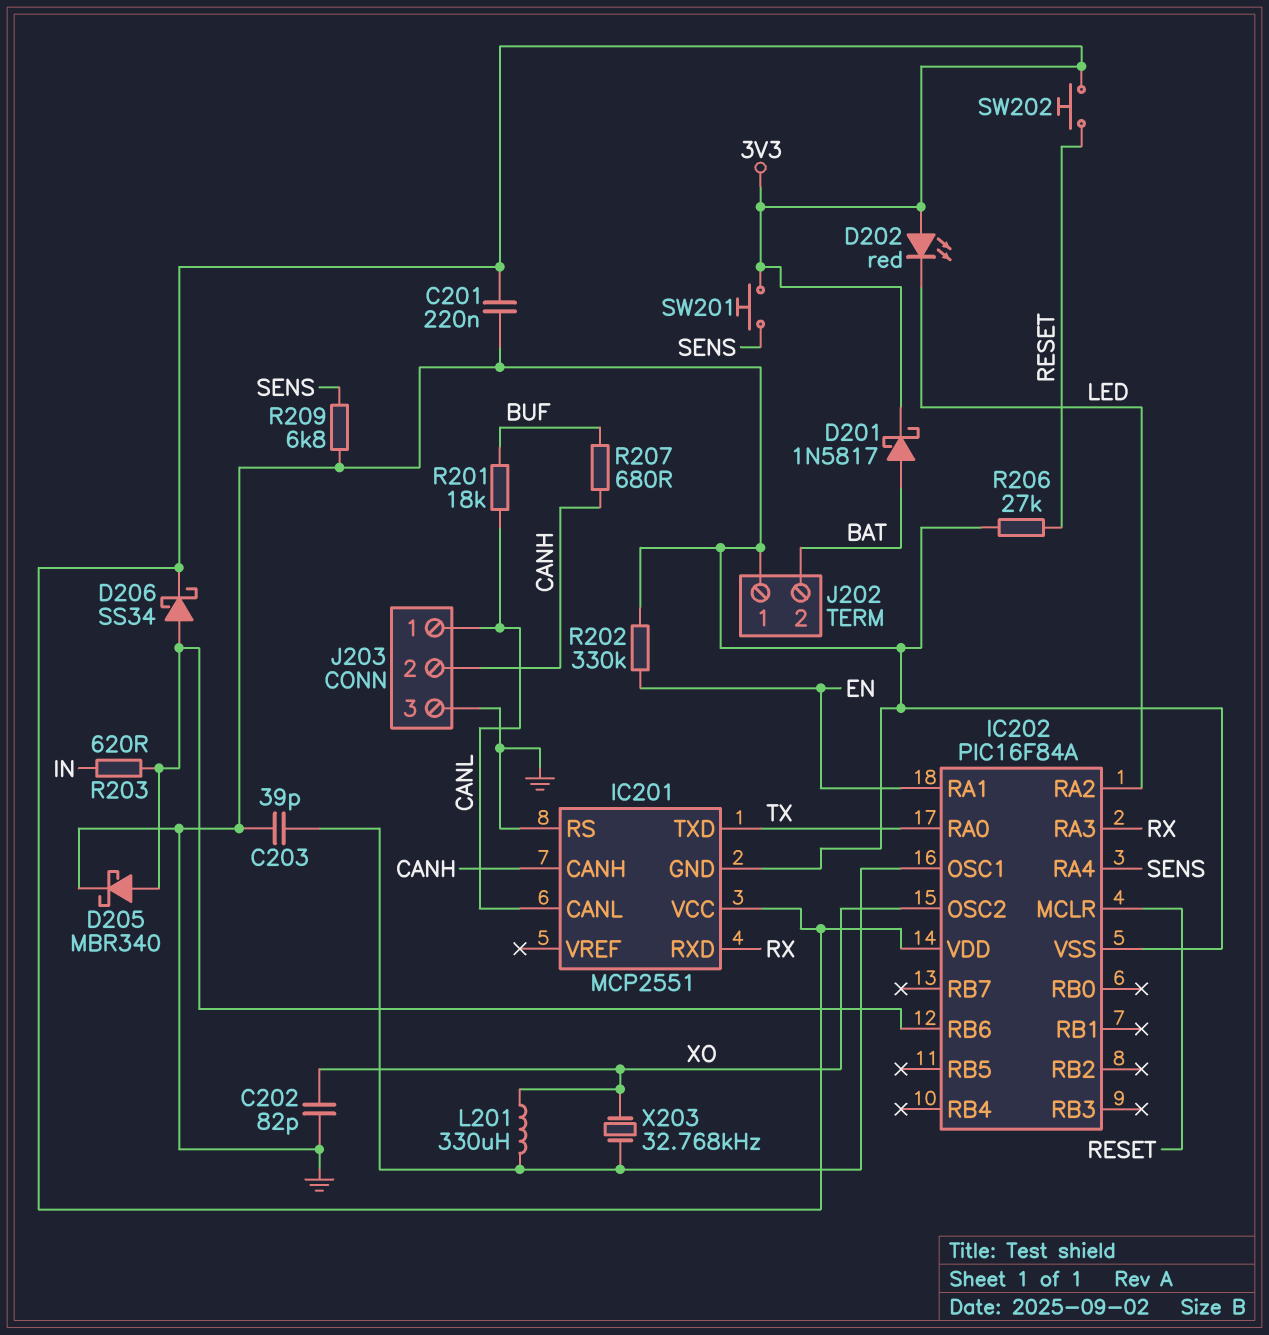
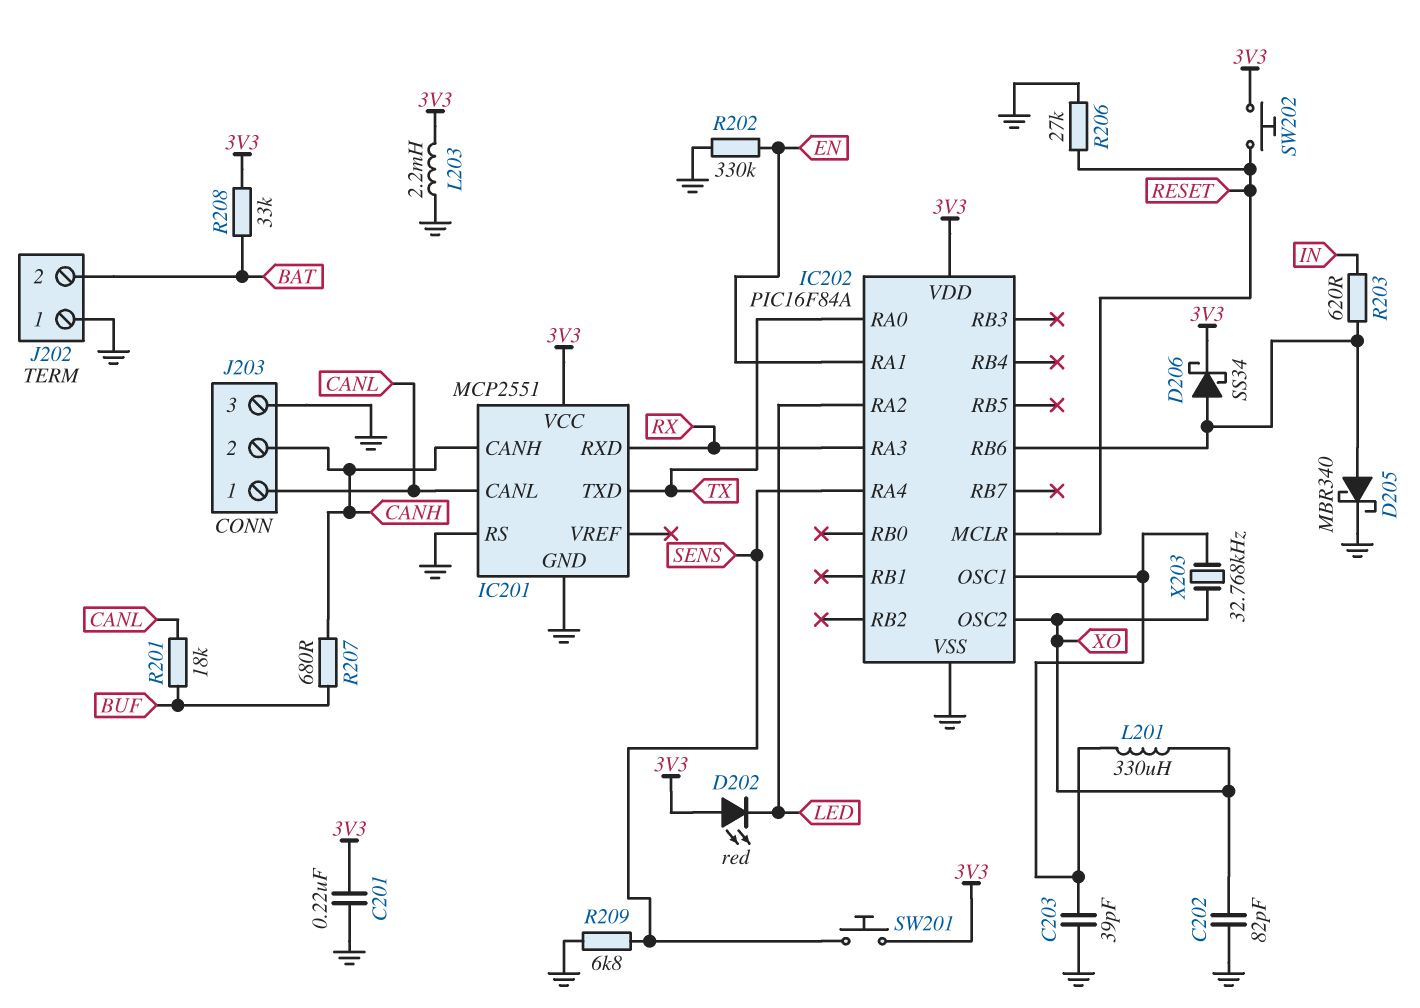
D201: schottky 1N5817 (A BAT, K 3V3) -> none
L203: none -> 2.2mH (3V3, GND)
R208: none -> 33k (3V3, BAT)

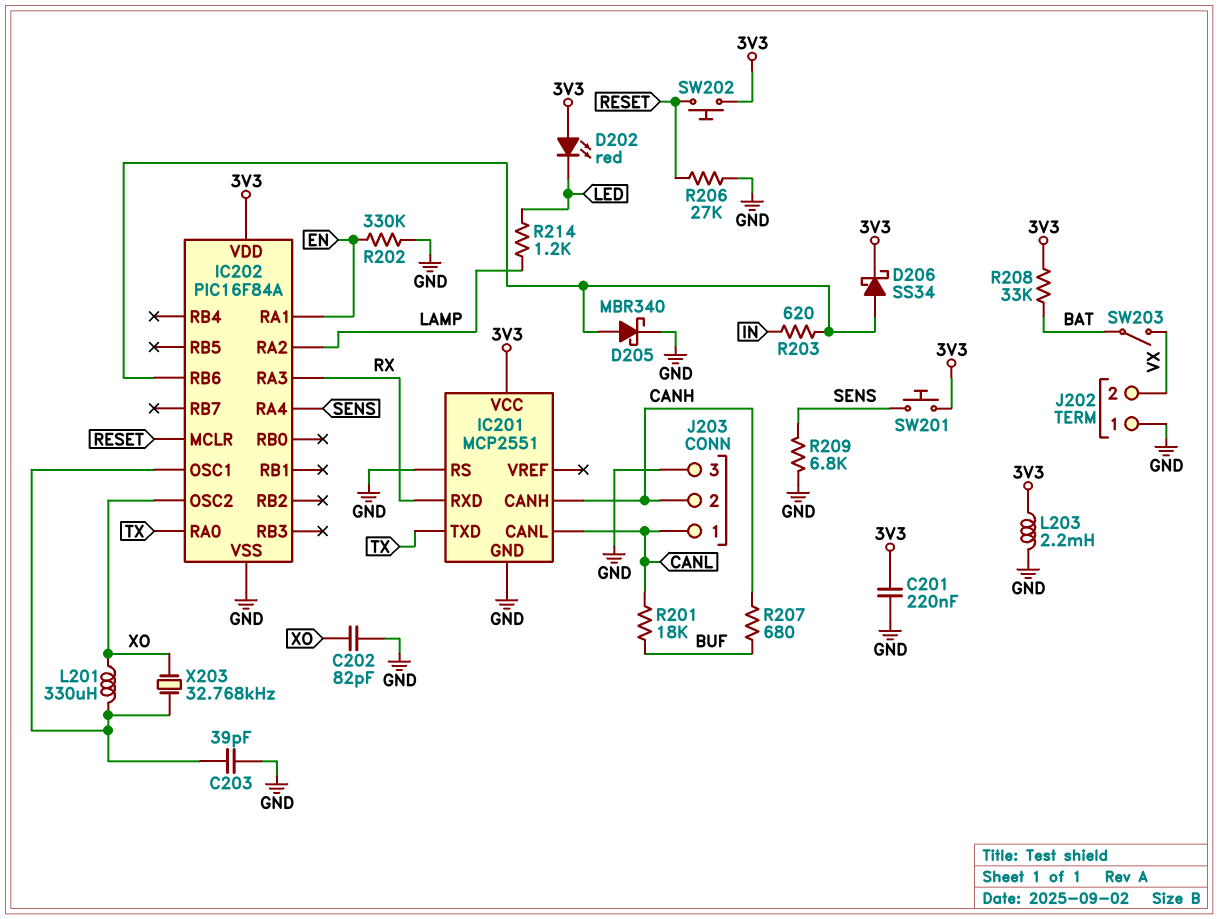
IC202 pin RA2: LED -> LAMP
J202 pin 2: BAT -> VX
R214: none -> 1.2k (LAMP, LED)
SW203: none -> switch (BAT, VX)

